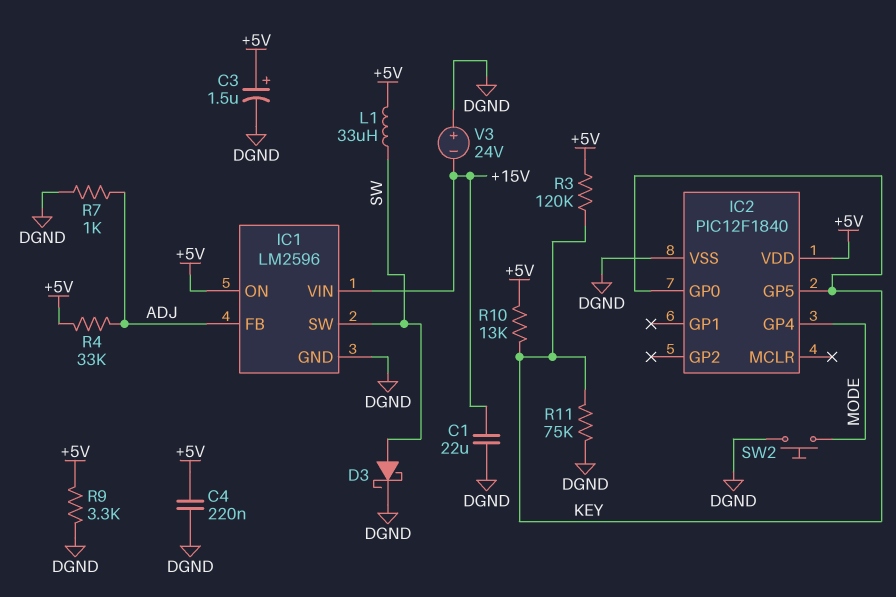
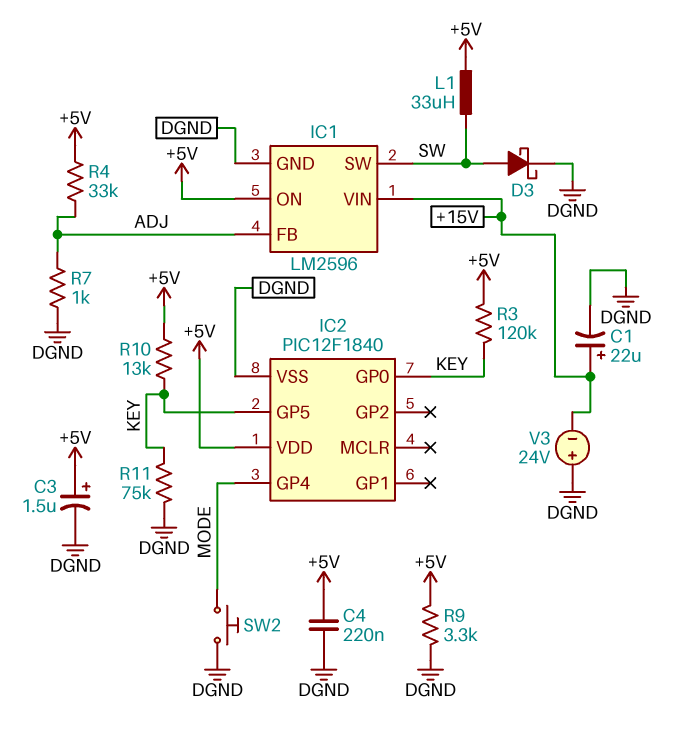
C1: 22uF (+15V, DGND) -> 22uF (plus +15V, minus DGND)

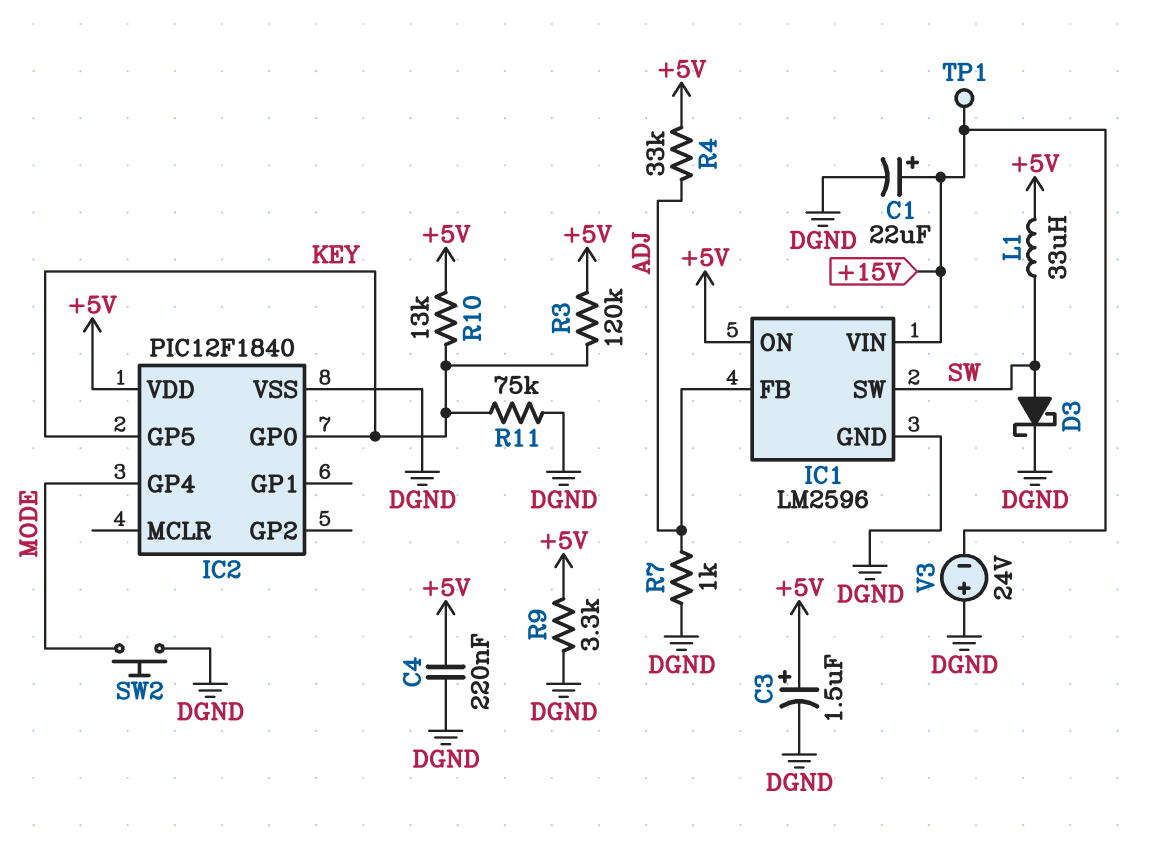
TP1: none -> test point (+15V)

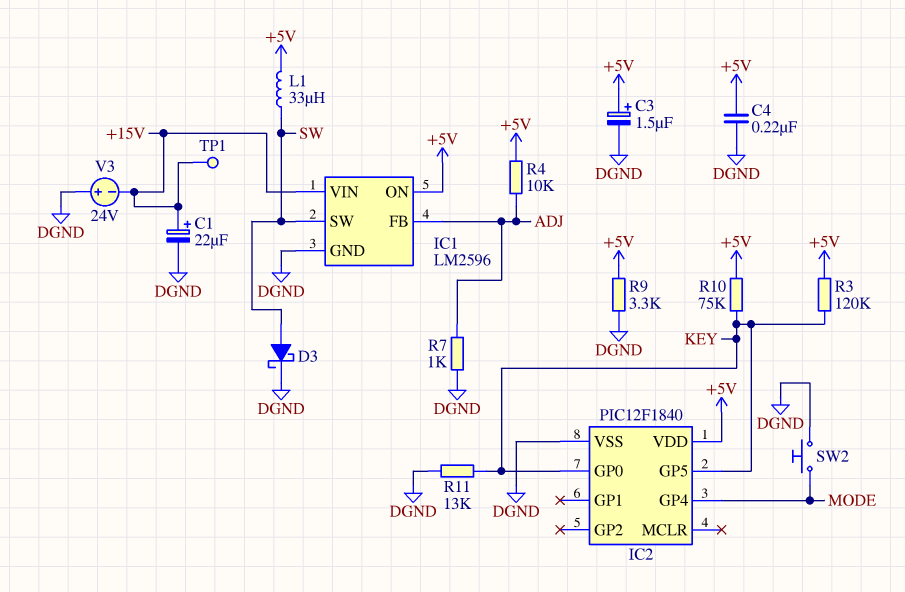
R4: 33k (+5V, ADJ) -> 10k (+5V, ADJ)
R10: 13k (+5V, KEY) -> 75k (+5V, KEY)
R11: 75k (DGND, KEY) -> 13k (DGND, KEY)

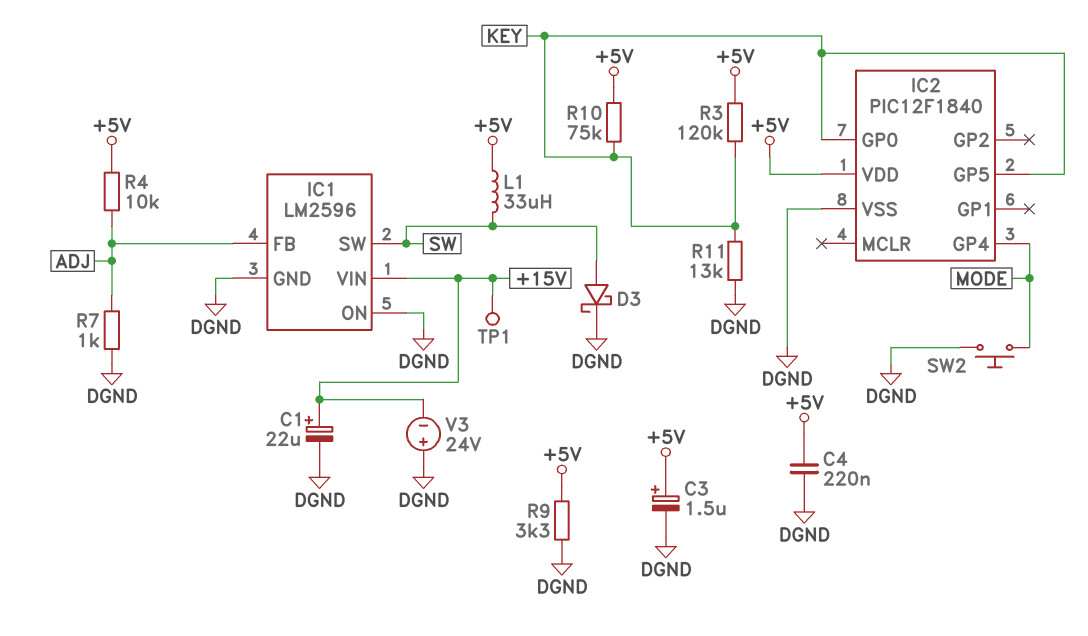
IC1 pin ON: +5V -> DGND

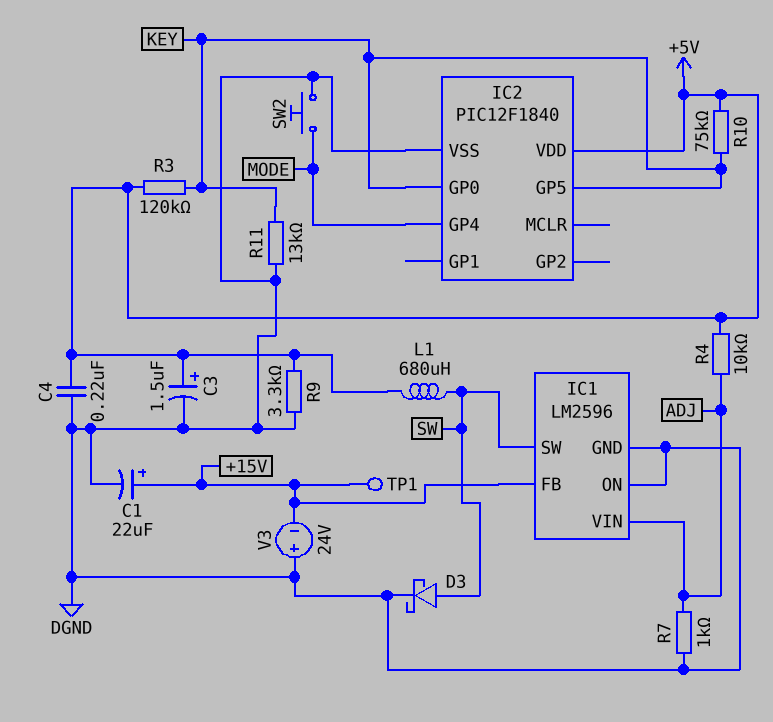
IC1 pin FB: ADJ -> +15V
IC1 pin VIN: +15V -> ADJ
L1: 33uH (+5V, SW) -> 680uH (+5V, SW)

